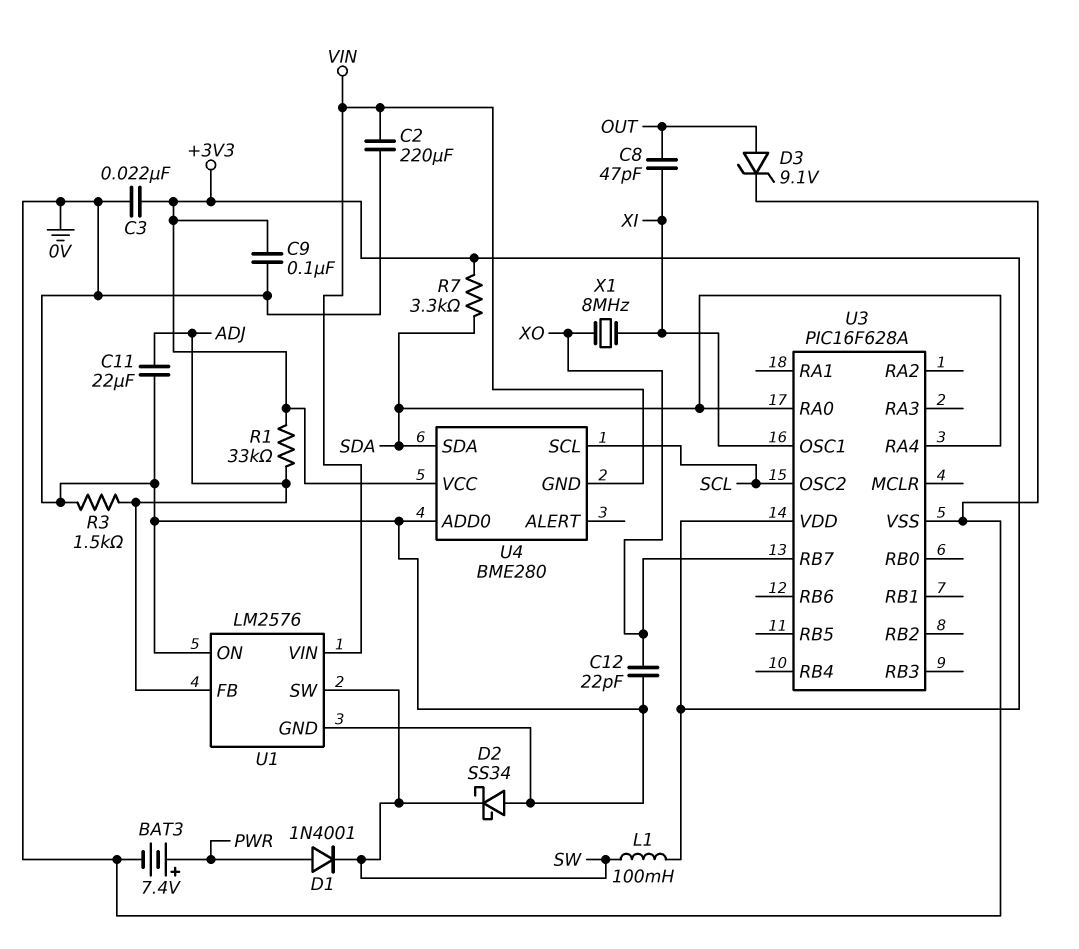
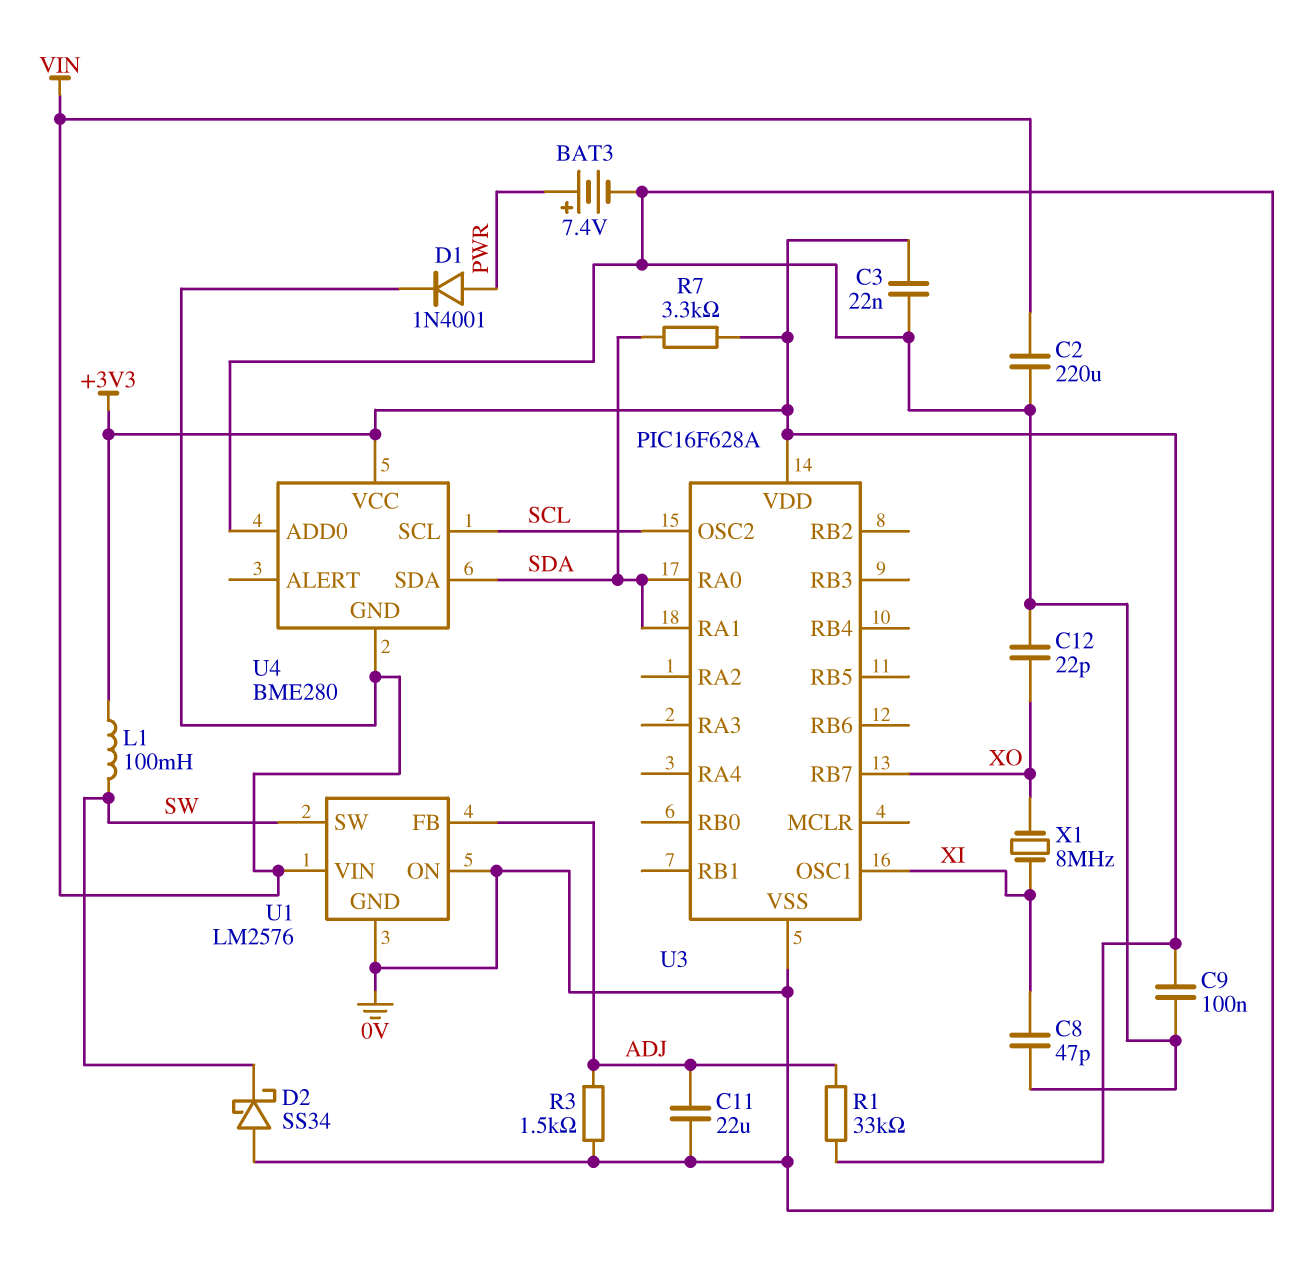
C8: 47pF (OUT, XI) -> 47pF (0V, XI)
D1: diode 1N4001 (A PWR, K SW) -> diode 1N4001 (A PWR, K VIN)
D3: zener 9.1V (A OUT, K 0V) -> none
U3 pin RA1: none -> SDA
U3 pin RA4: SDA -> none

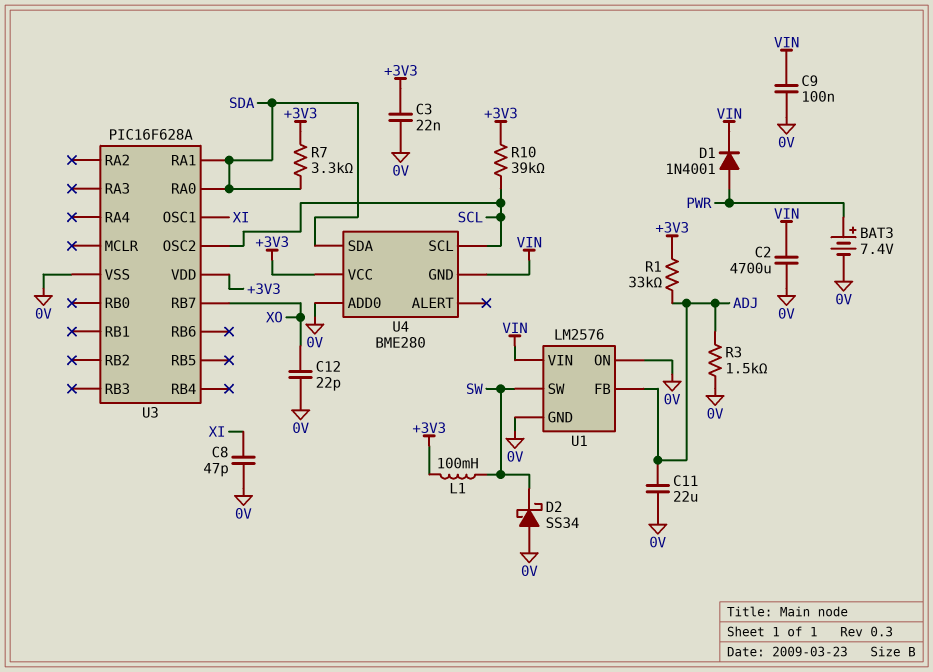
C2: 220uF (0V, VIN) -> 4700uF (0V, VIN)
C9: 100nF (+3V3, 0V) -> 100nF (0V, VIN)
R10: none -> 39k (+3V3, SCL)
X1: 8MHz (XI, XO) -> none

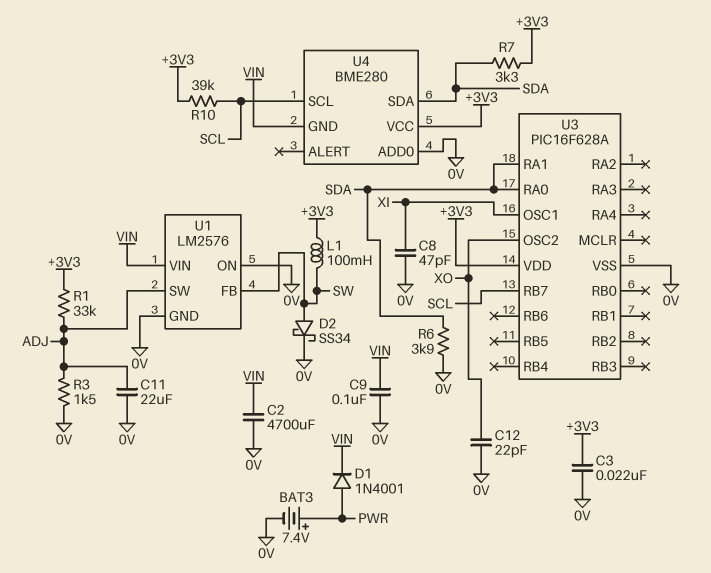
D2: schottky SS34 (A 0V, K SW) -> schottky SS34 (A SW, K 0V)
R6: none -> 3.9k (0V, SDA)
U1 pin FB: ADJ -> SW
U1 pin SW: SW -> ADJ
U3 pin OSC2: SCL -> XO
U3 pin RB7: XO -> SCL

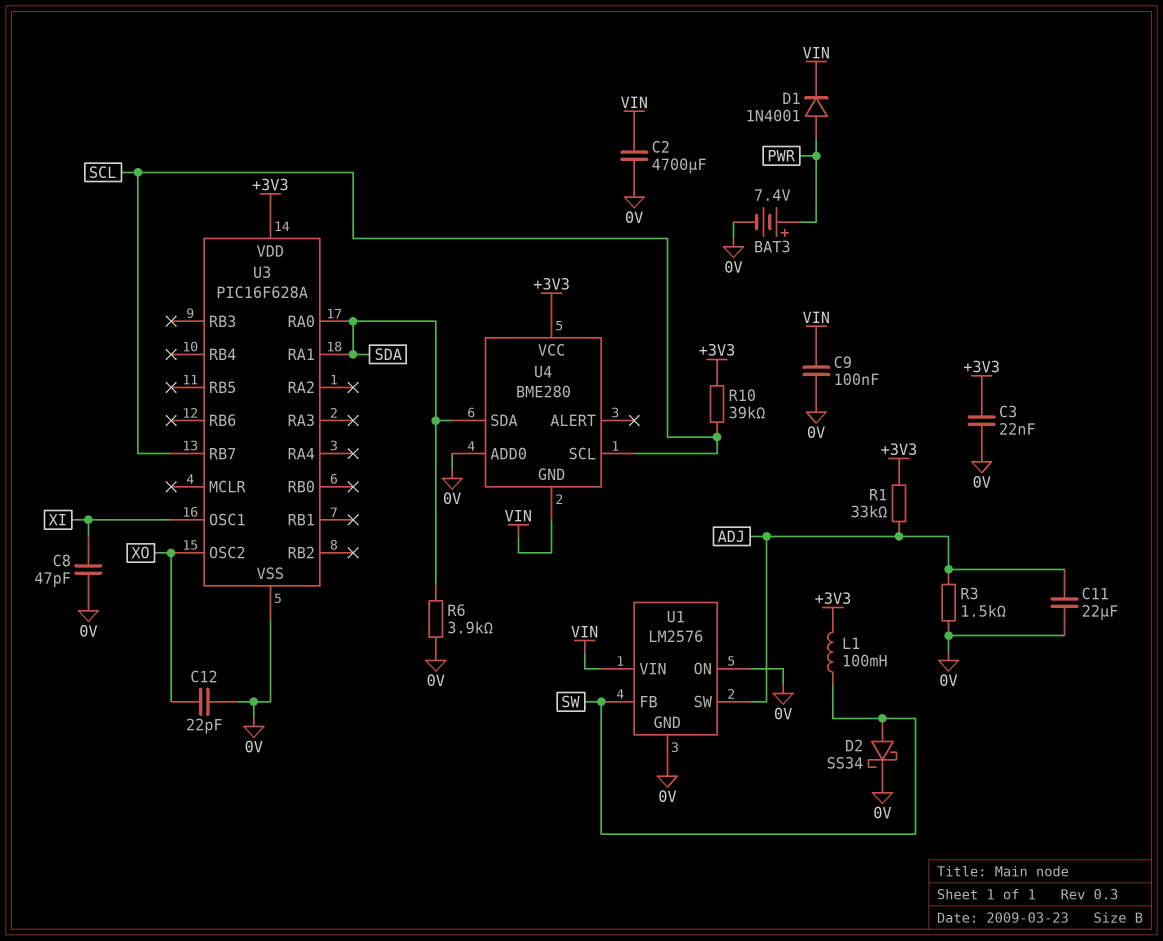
R7: 3.3k (+3V3, SDA) -> none

